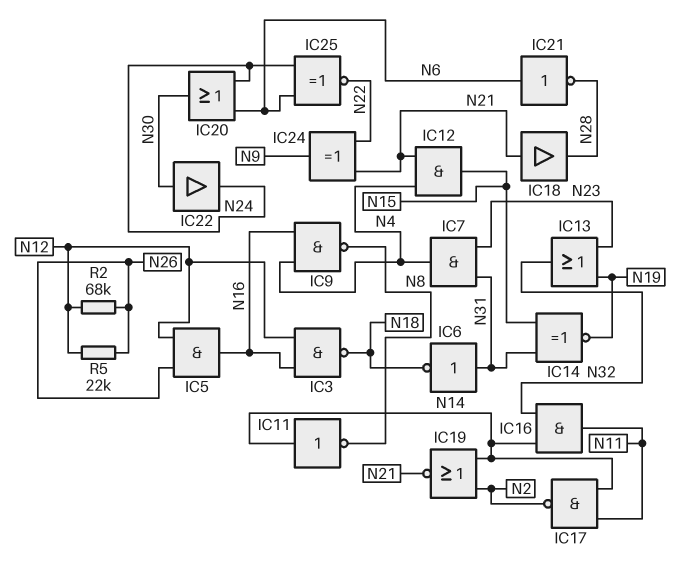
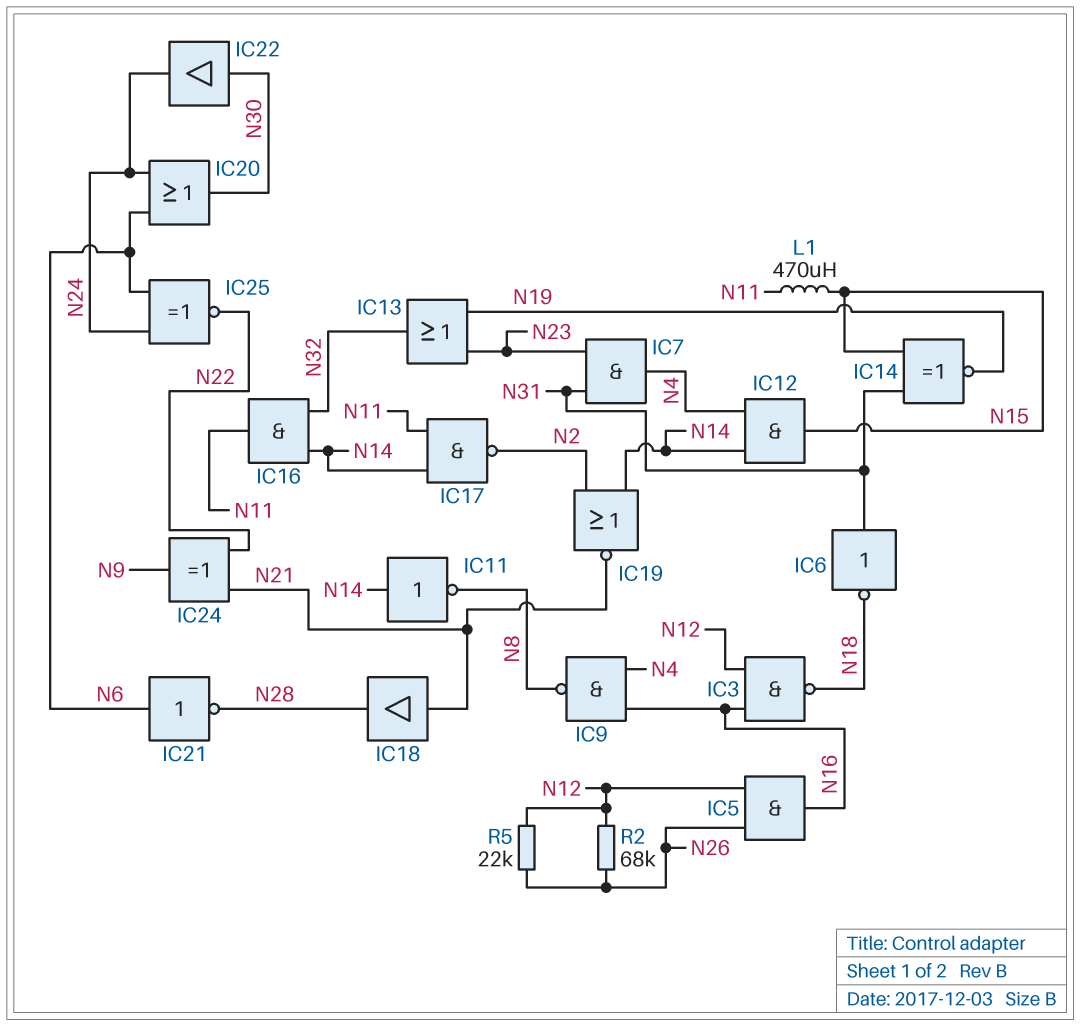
IC12: AND (in N4, in N21, out N15) -> AND (in N4, in N14, out N15)
L1: none -> 470uH (N11, N15)

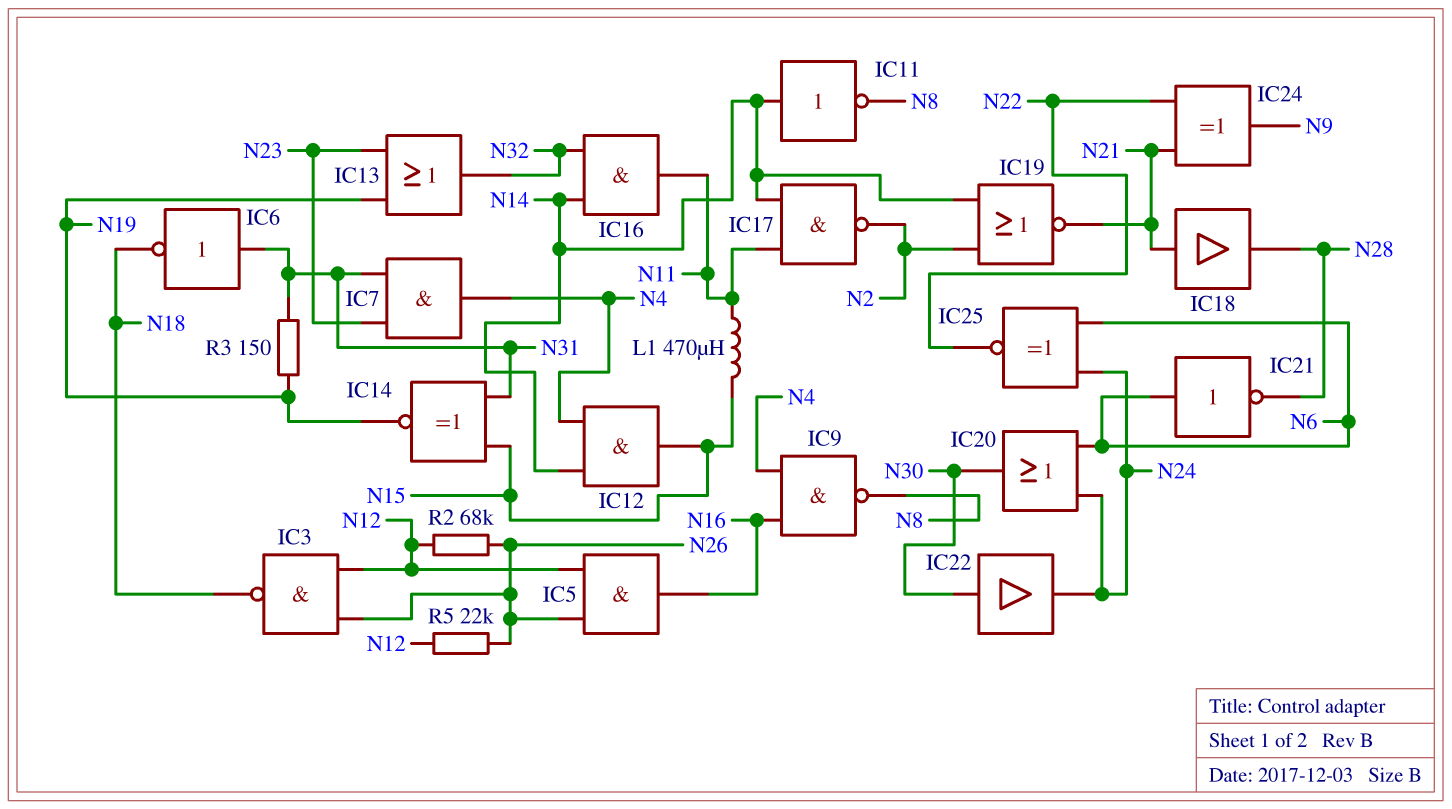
IC3: NAND (in N12, in N16, out N18) -> NAND (in N12, in N26, out N18)
R3: none -> 150 (N19, N31)

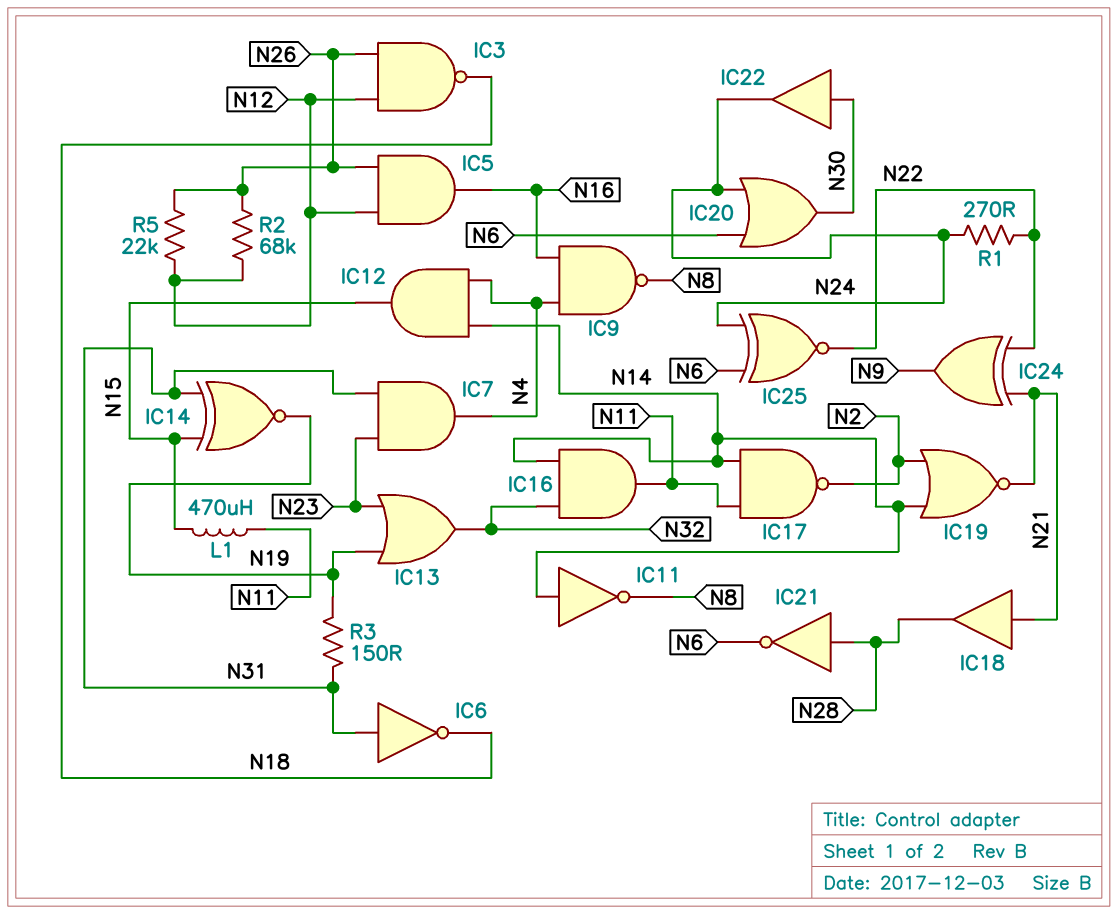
IC21: NOT (in N6, out N28) -> NOT (in N28, out N6)
R1: none -> 270 (N22, N24)

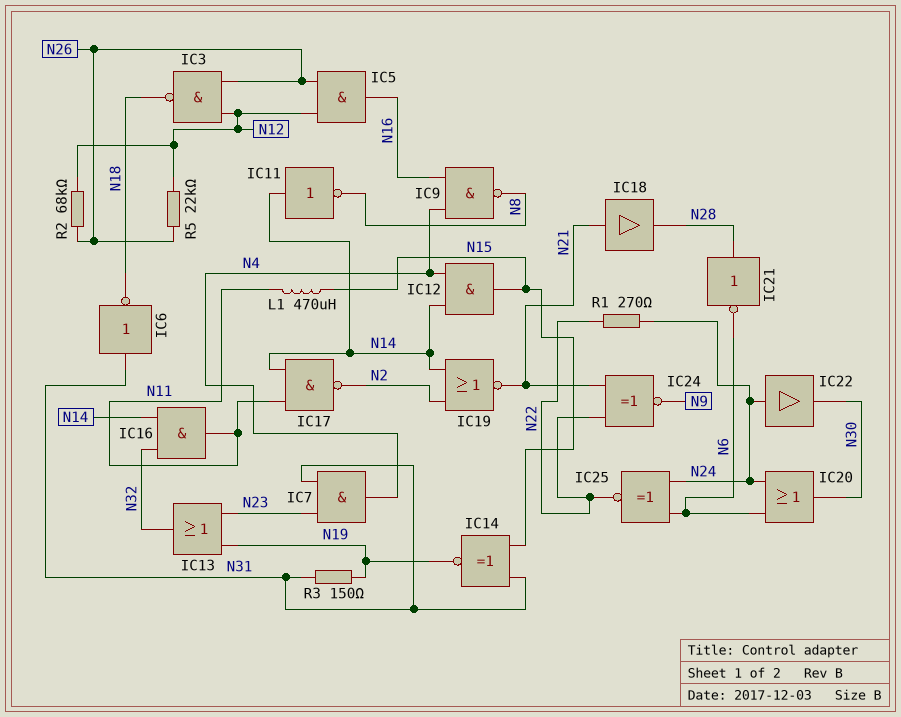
IC22: buffer (in N30, out N24) -> buffer (in N24, out N30)
IC24: XOR (in N21, in N22, out N9) -> XNOR (in N21, in N22, out N9)

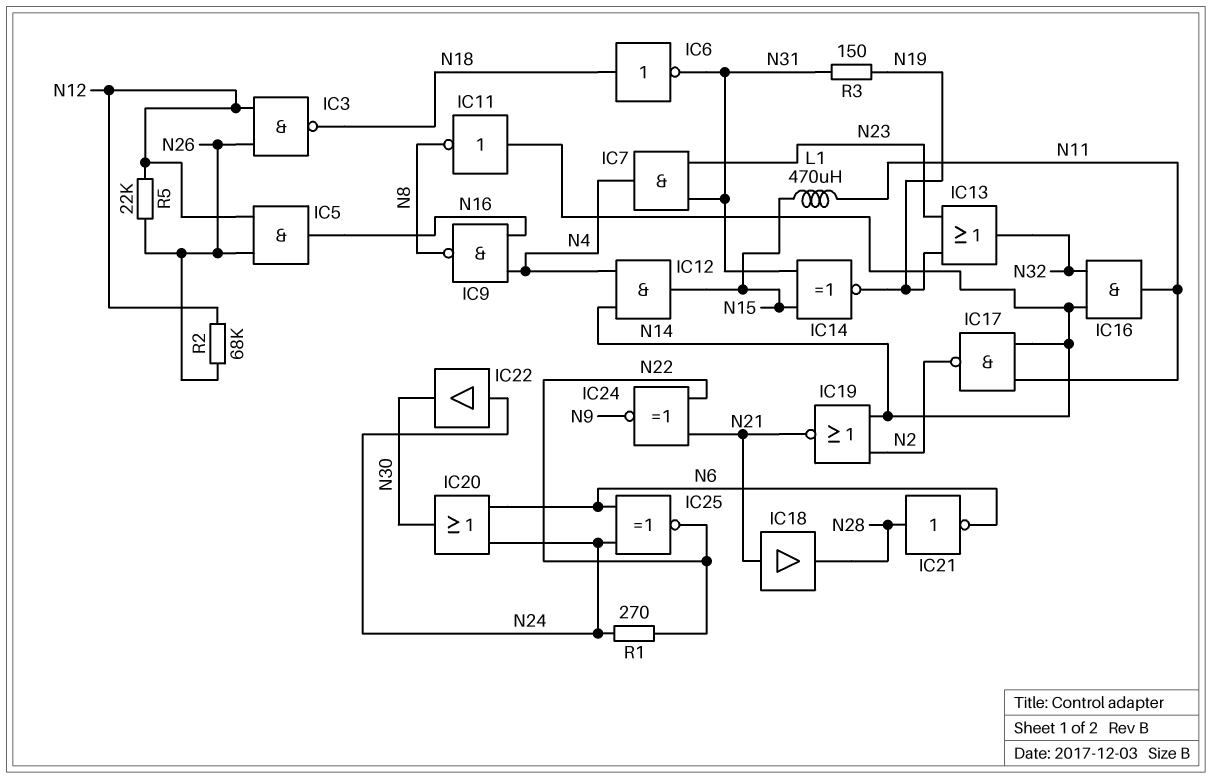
IC6: NOT (in N31, out N18) -> NOT (in N18, out N31)

